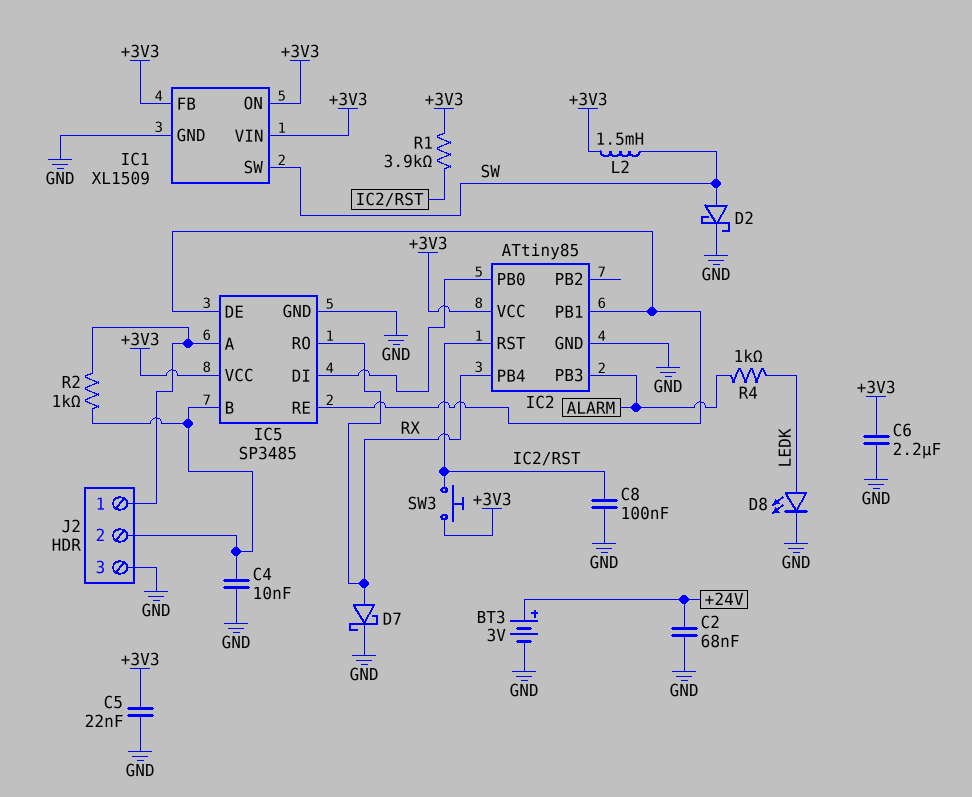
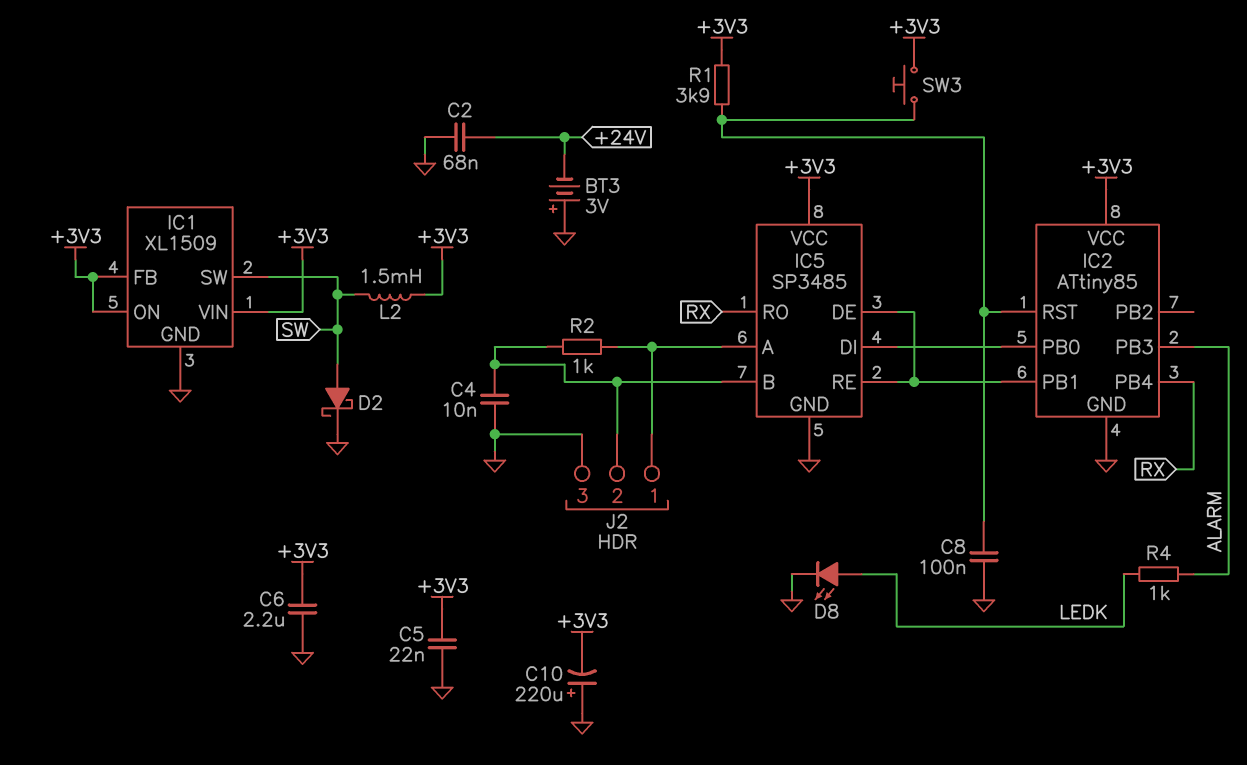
BT3: 3V (plus +24V, minus GND) -> 3V (plus GND, minus +24V)
C10: none -> 220uF (plus GND, minus +3V3)
D7: schottky (A RX, K GND) -> none

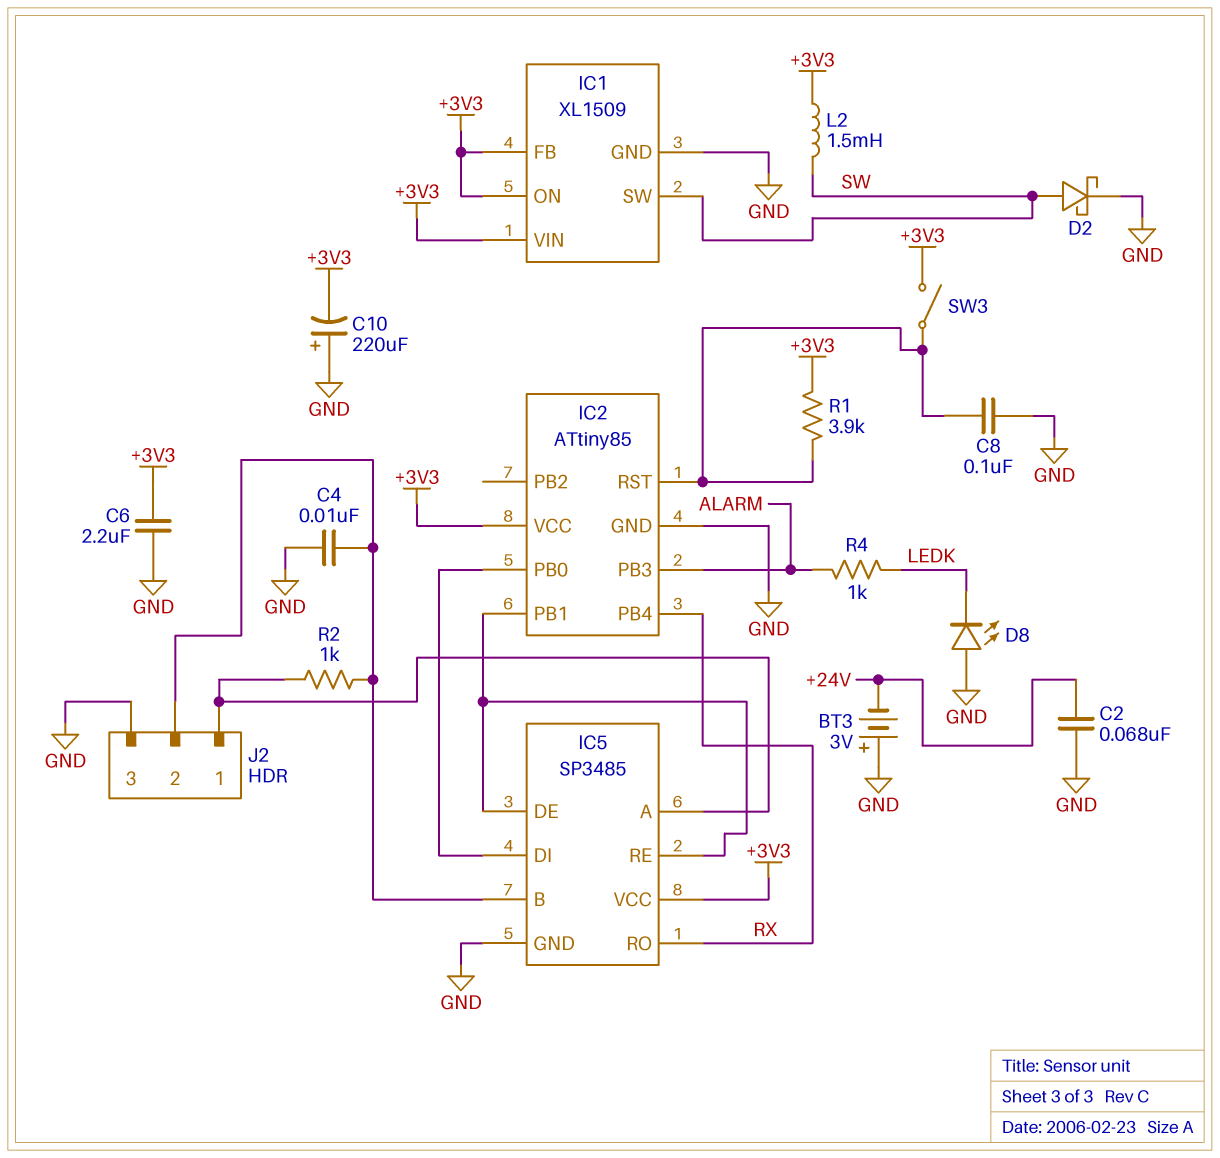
C5: 22nF (+3V3, GND) -> none
D8: LED (A LEDK, K GND) -> LED (A GND, K LEDK)
SW3: button (+3V3, IC2/RST) -> switch (+3V3, IC2/RST)

